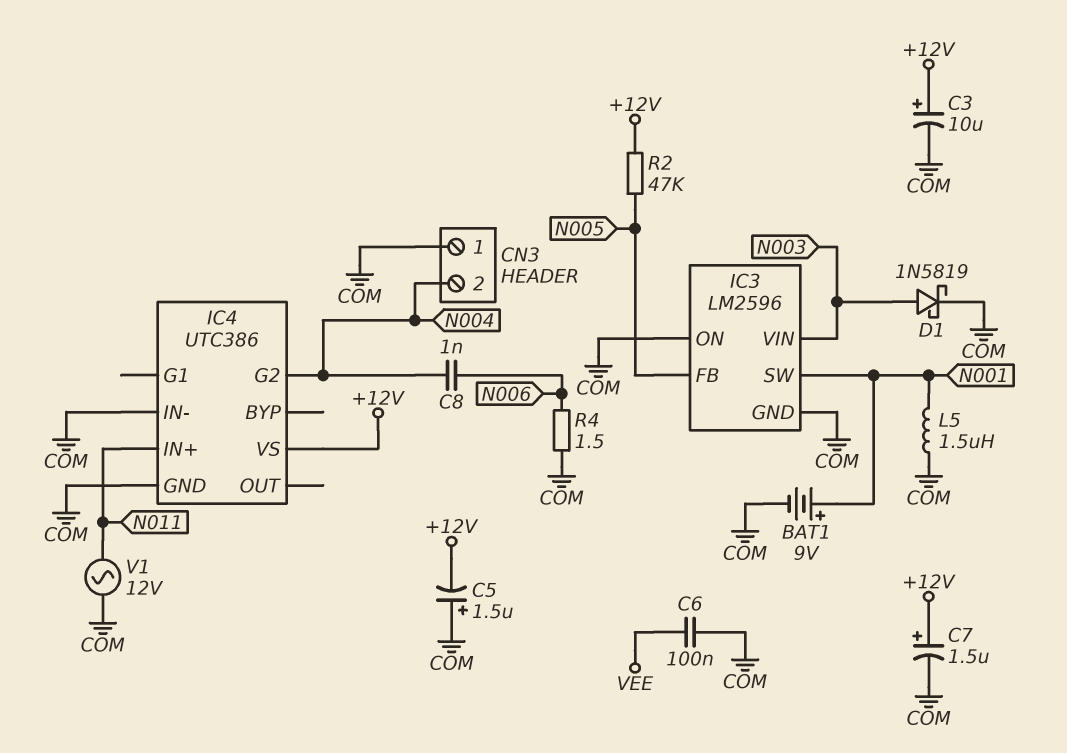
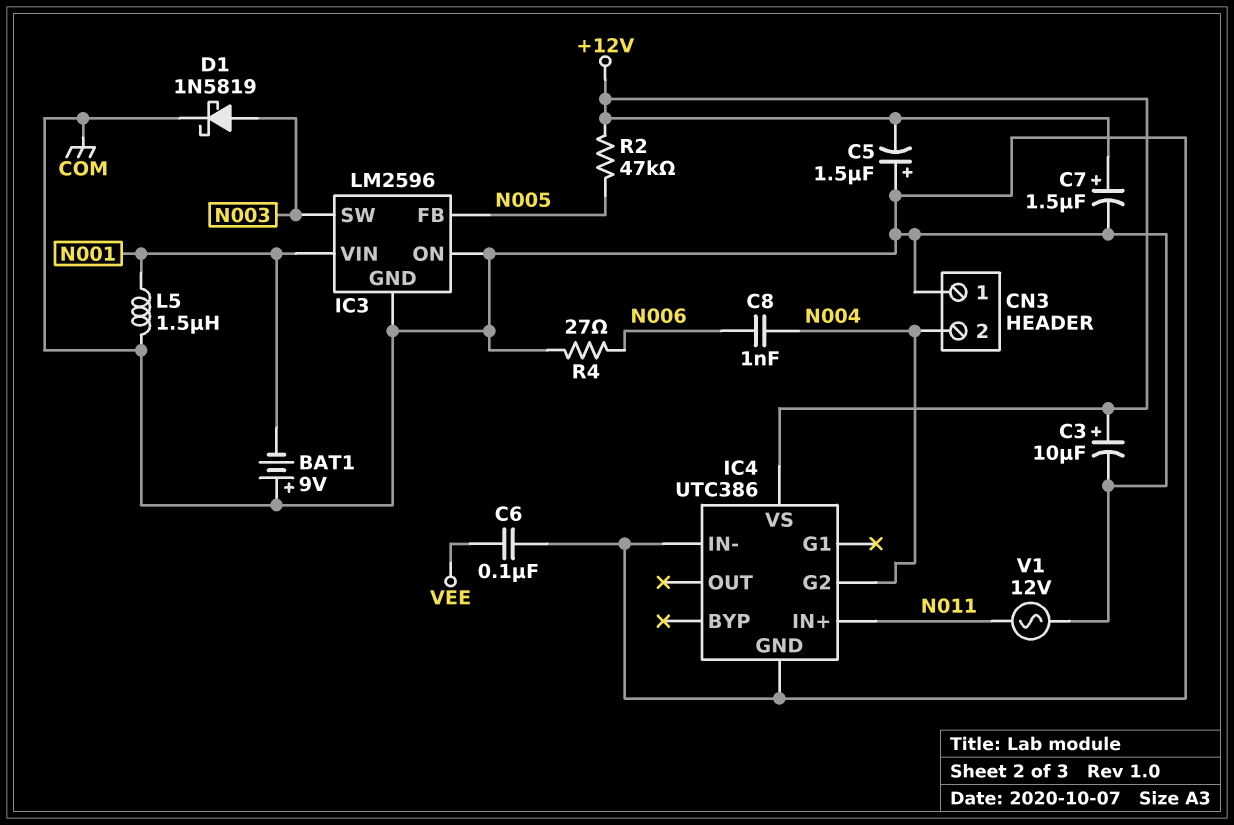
BAT1: 9V (plus N001, minus COM) -> 9V (plus COM, minus N001)
IC3 pin SW: N001 -> N003
IC3 pin VIN: N003 -> N001
R4: 1.5 (COM, N006) -> 27 (COM, N006)

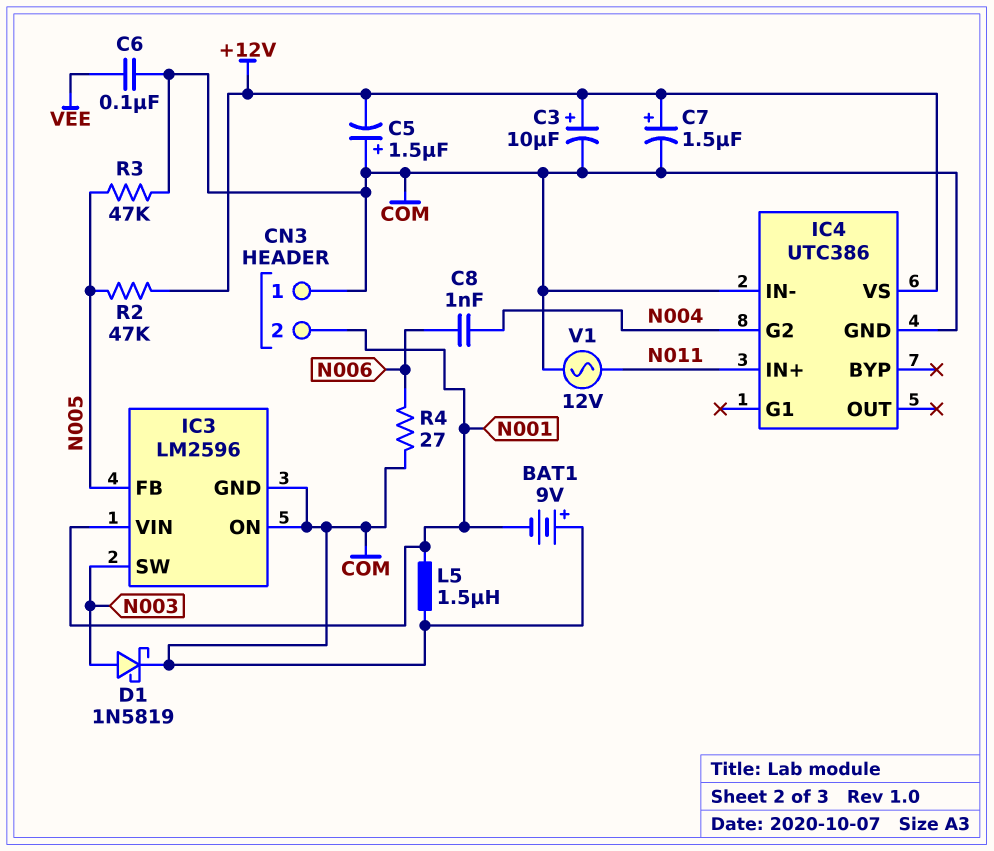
CN3 pin 2: N004 -> N001
R3: none -> 47k (COM, N005)

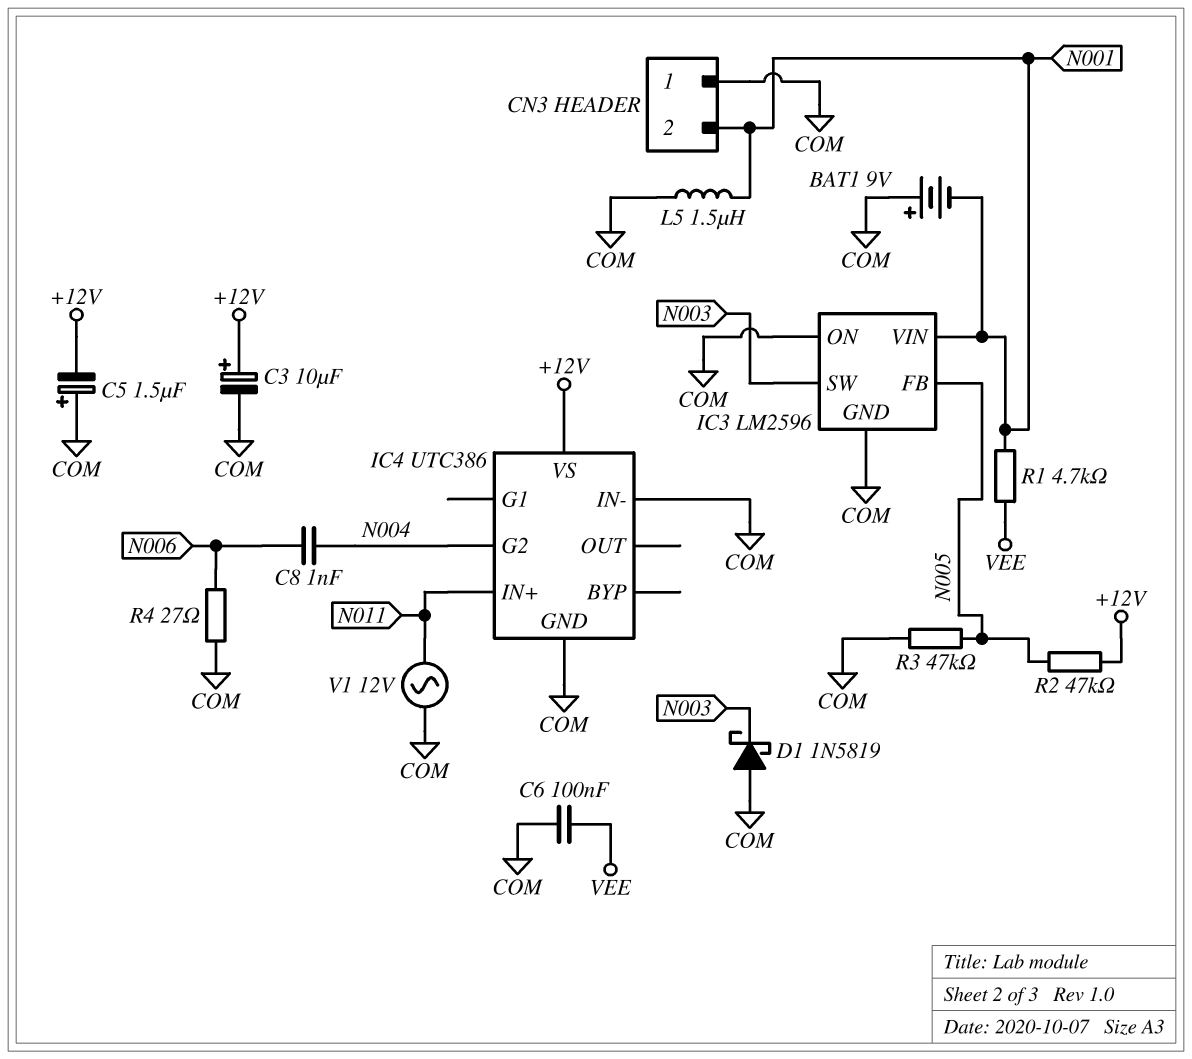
C7: 1.5uF (plus +12V, minus COM) -> none
D1: schottky 1N5819 (A N003, K COM) -> schottky 1N5819 (A COM, K N003)
R1: none -> 4.7k (N001, VEE)

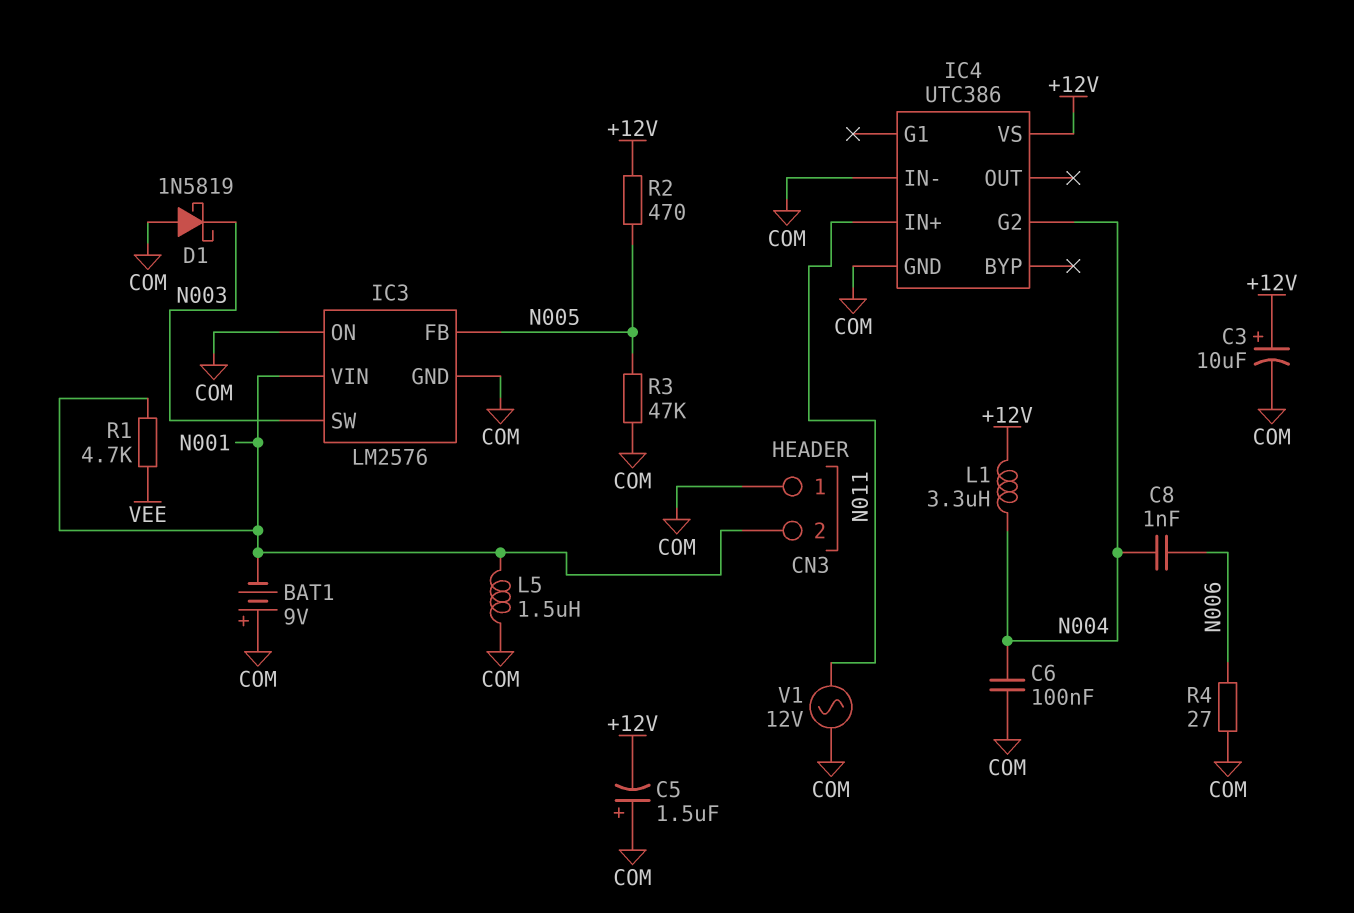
C6: 100nF (COM, VEE) -> 100nF (COM, N004)
IC3: LM2596 -> LM2576
L1: none -> 3.3uH (+12V, N004)
R2: 47k (+12V, N005) -> 470 (+12V, N005)

